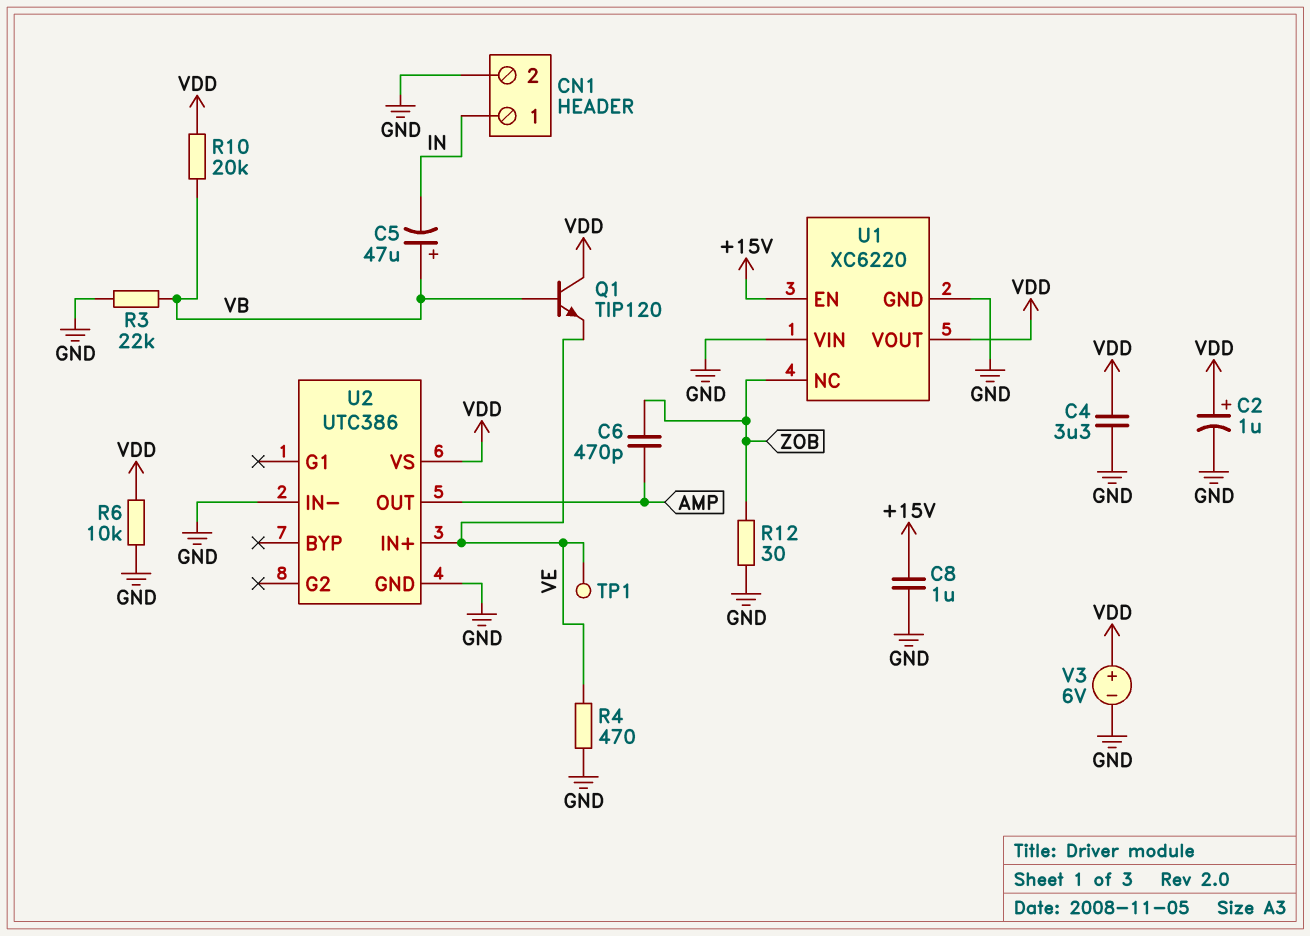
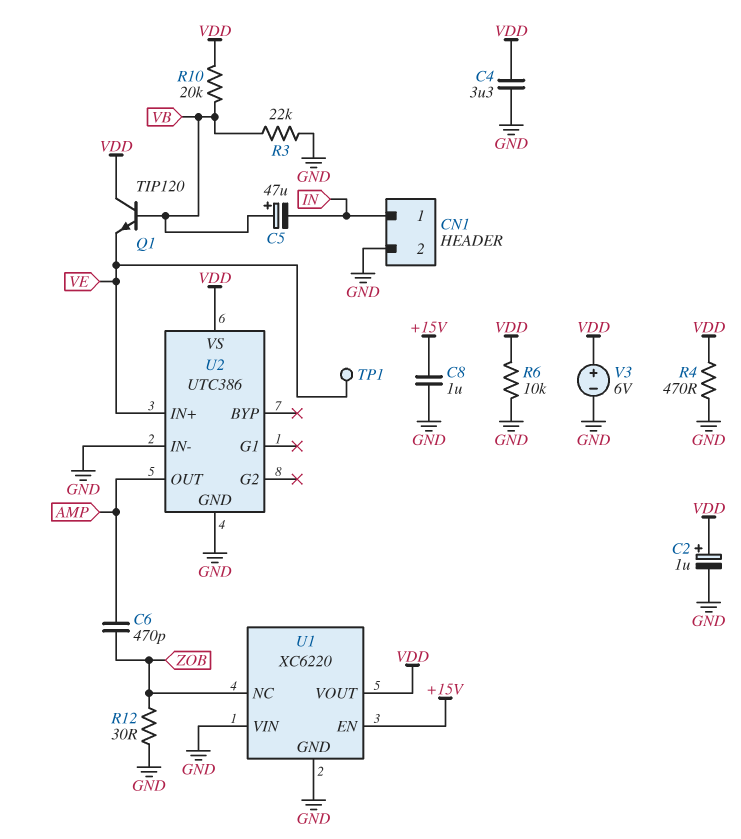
R4: 470 (GND, VE) -> 470 (GND, VDD)

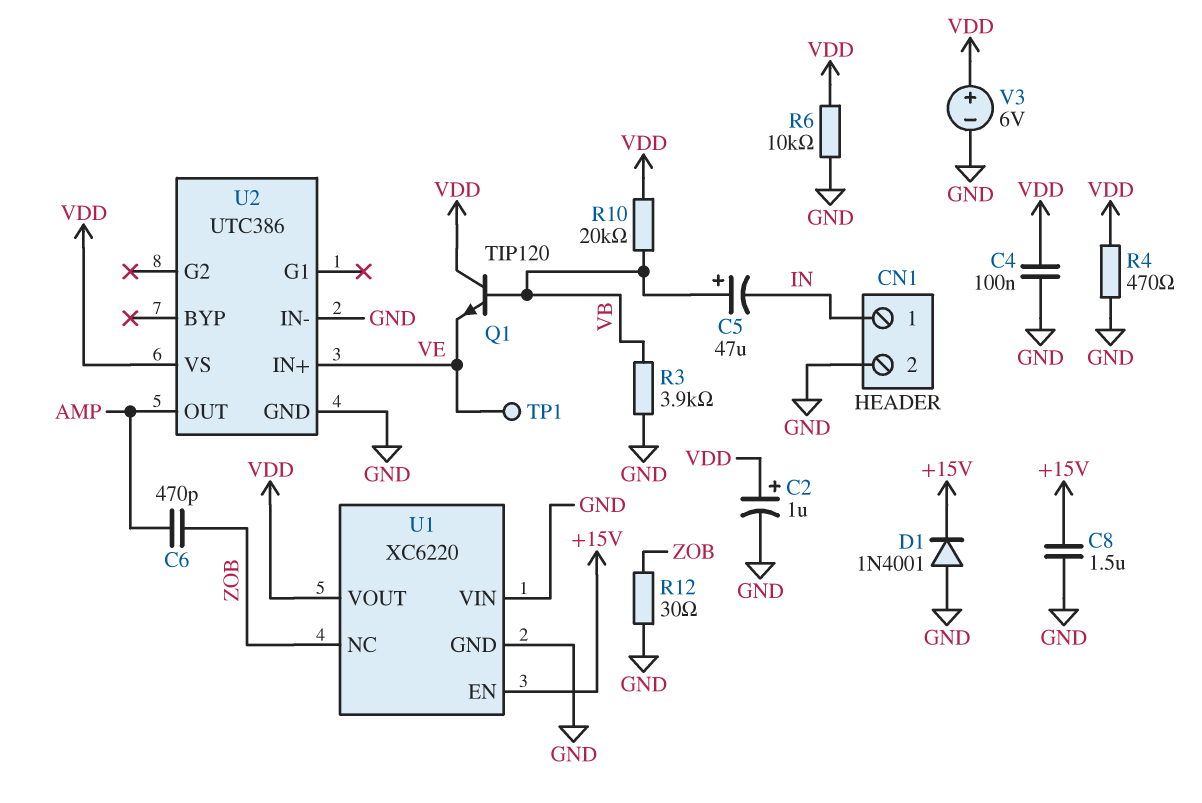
C4: 3.3uF (GND, VDD) -> 100nF (GND, VDD)
C8: 1uF (+15V, GND) -> 1.5uF (+15V, GND)
D1: none -> diode 1N4001 (A GND, K +15V)
R3: 22k (GND, VB) -> 3.9k (GND, VB)

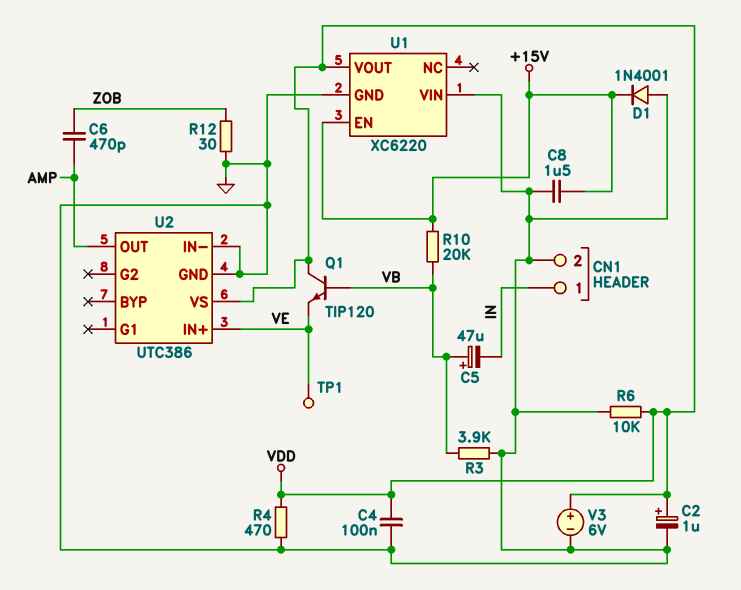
R10: 20k (VB, VDD) -> 20k (+15V, VB)
U1 pin NC: ZOB -> none

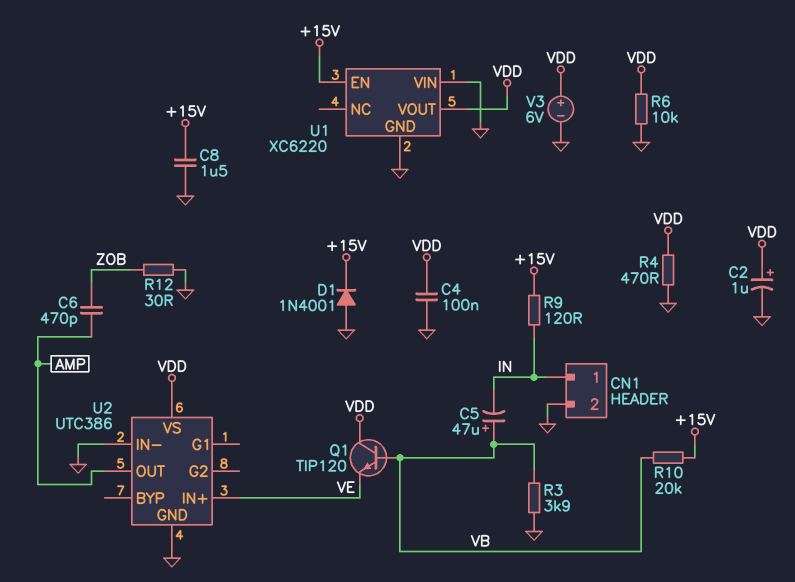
R9: none -> 120 (+15V, IN)
TP1: test point (VE) -> none

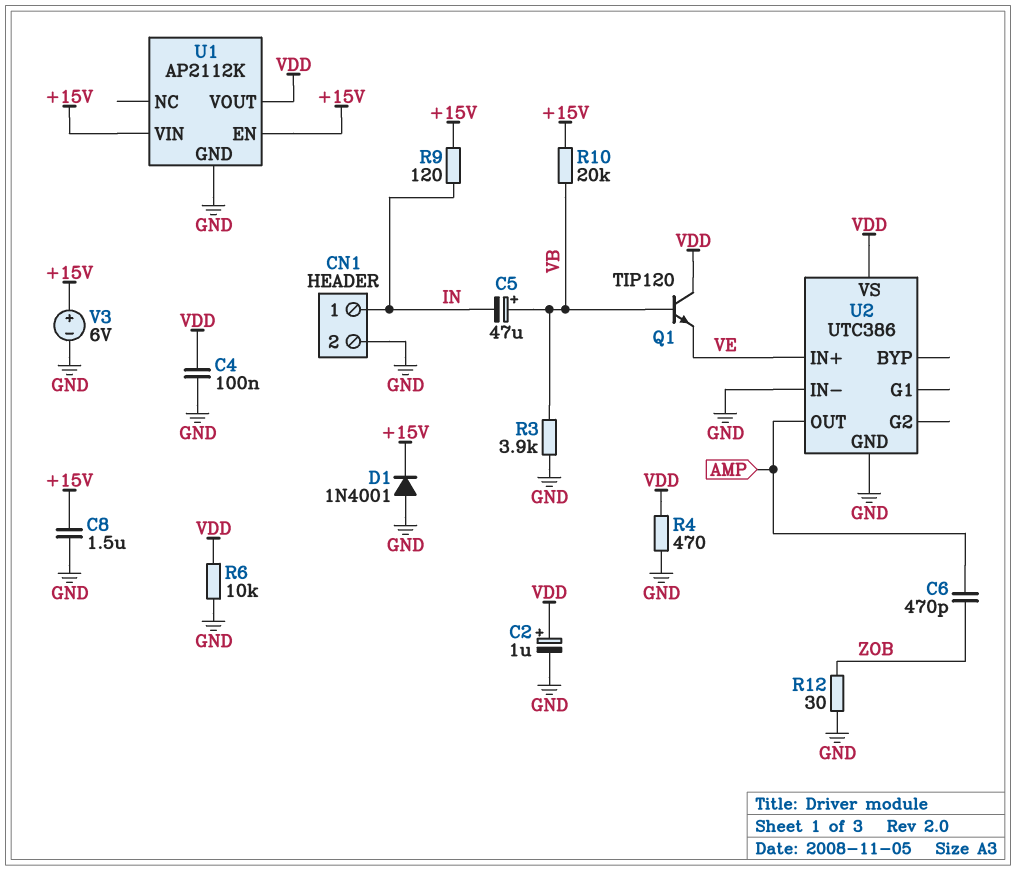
U1: XC6220 -> AP2112K
U1 pin VIN: GND -> +15V
V3: 6V (plus VDD, minus GND) -> 6V (plus +15V, minus GND)

